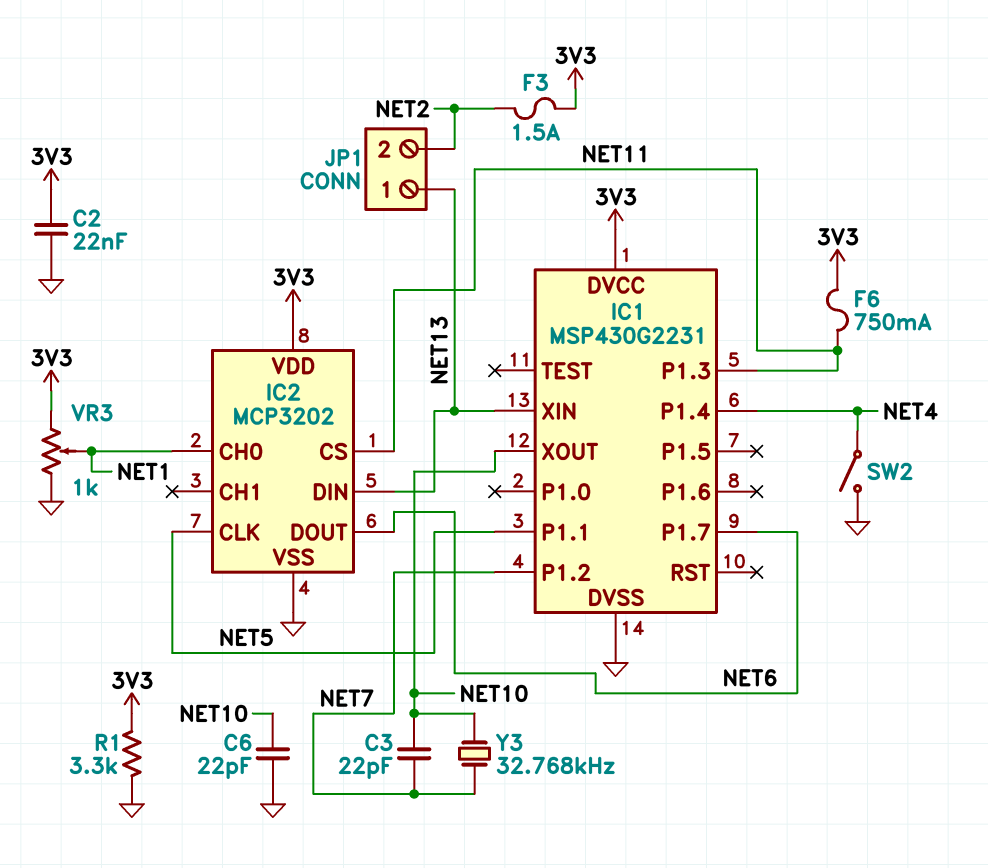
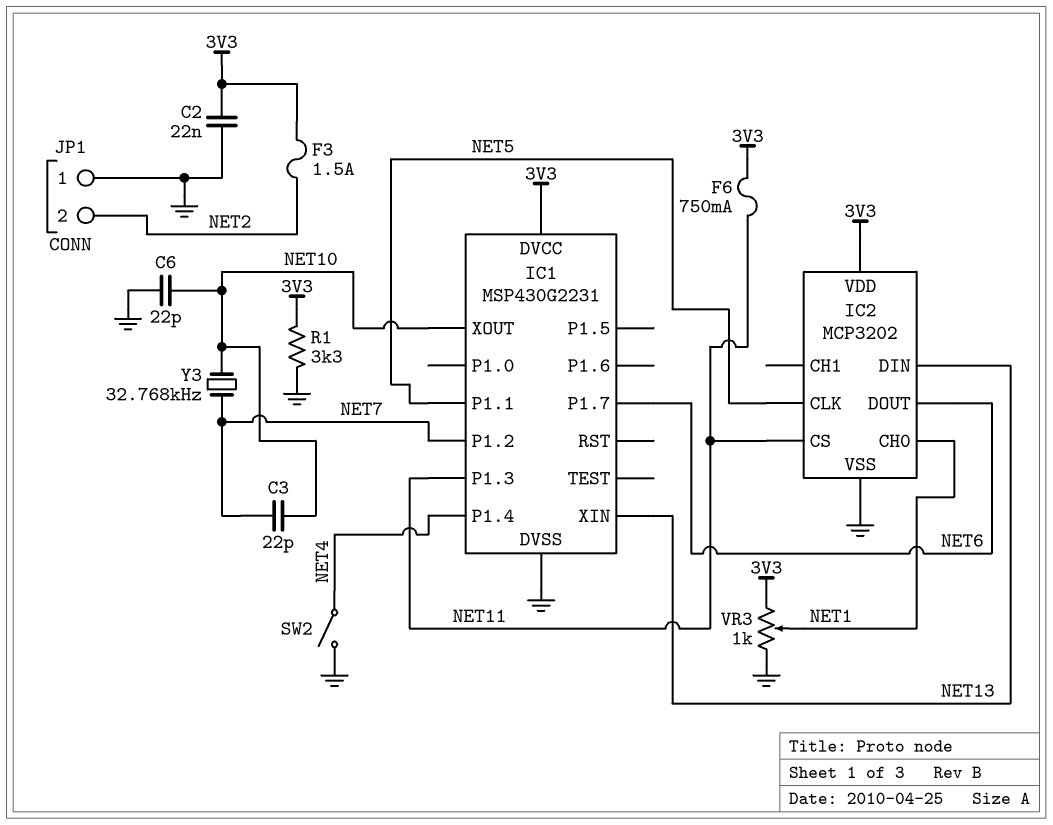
JP1 pin 1: NET13 -> GND

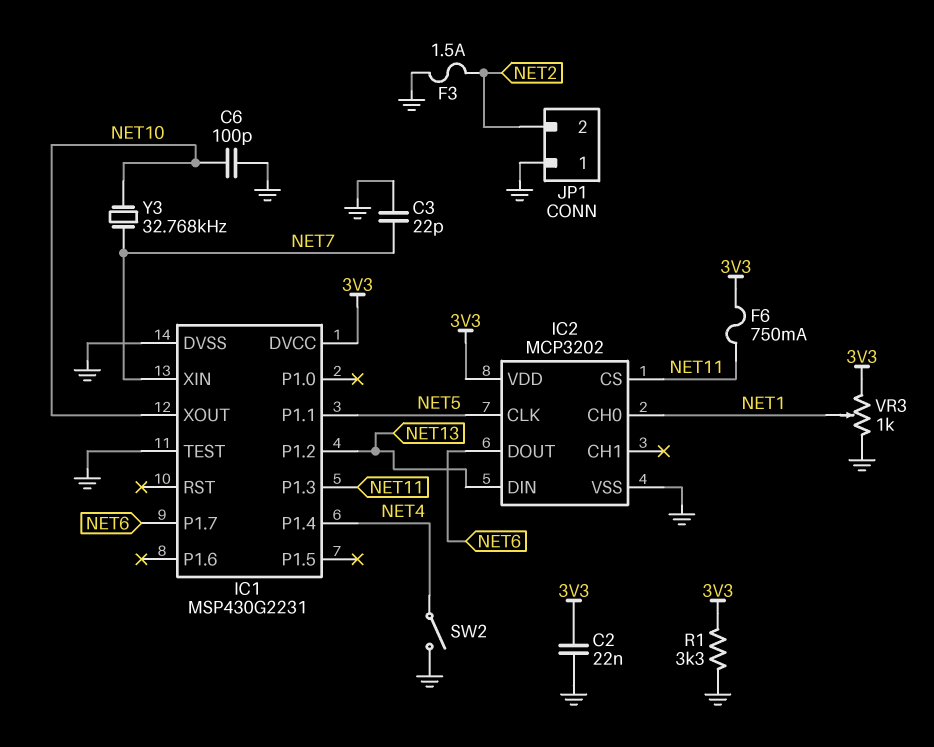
C3: 22pF (NET7, NET10) -> 22pF (GND, NET7)
C6: 22pF (GND, NET10) -> 100pF (GND, NET10)
F3: 1.5A (3V3, NET2) -> 1.5A (GND, NET2)
IC1 pin P1.2: NET7 -> NET13
IC1 pin TEST: none -> GND
IC1 pin XIN: NET13 -> NET7

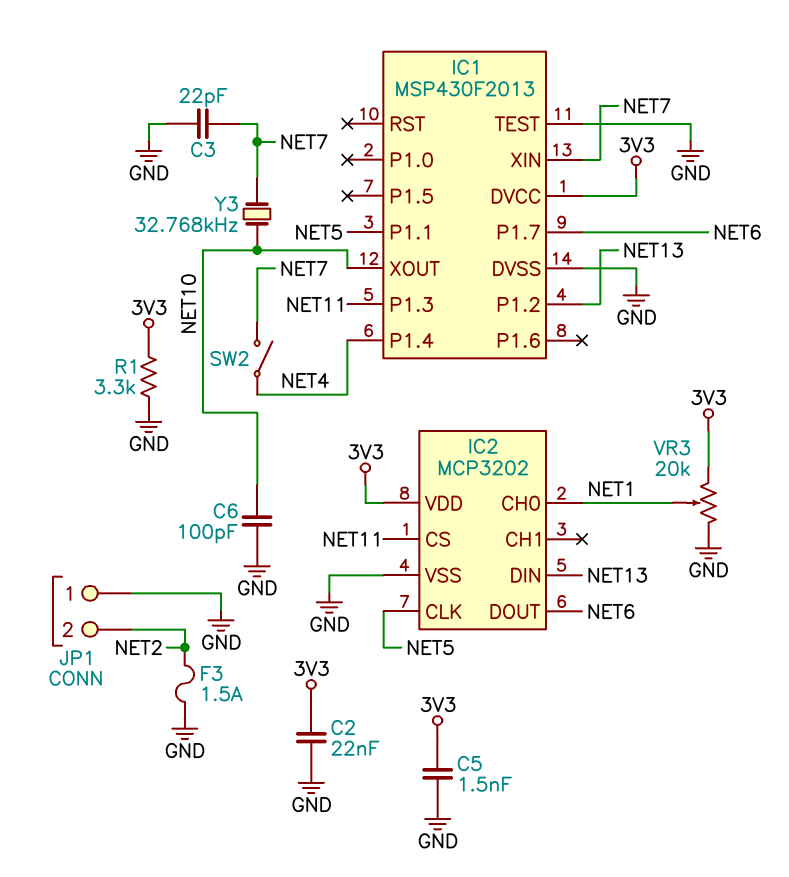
C5: none -> 1.5nF (3V3, GND)
F6: 750mA (3V3, NET11) -> none
IC1: MSP430G2231 -> MSP430F2013
SW2: switch (GND, NET4) -> switch (NET4, NET7)
VR3: 1k (3V3, GND, wiper NET1) -> 20k (3V3, GND, wiper NET1)

